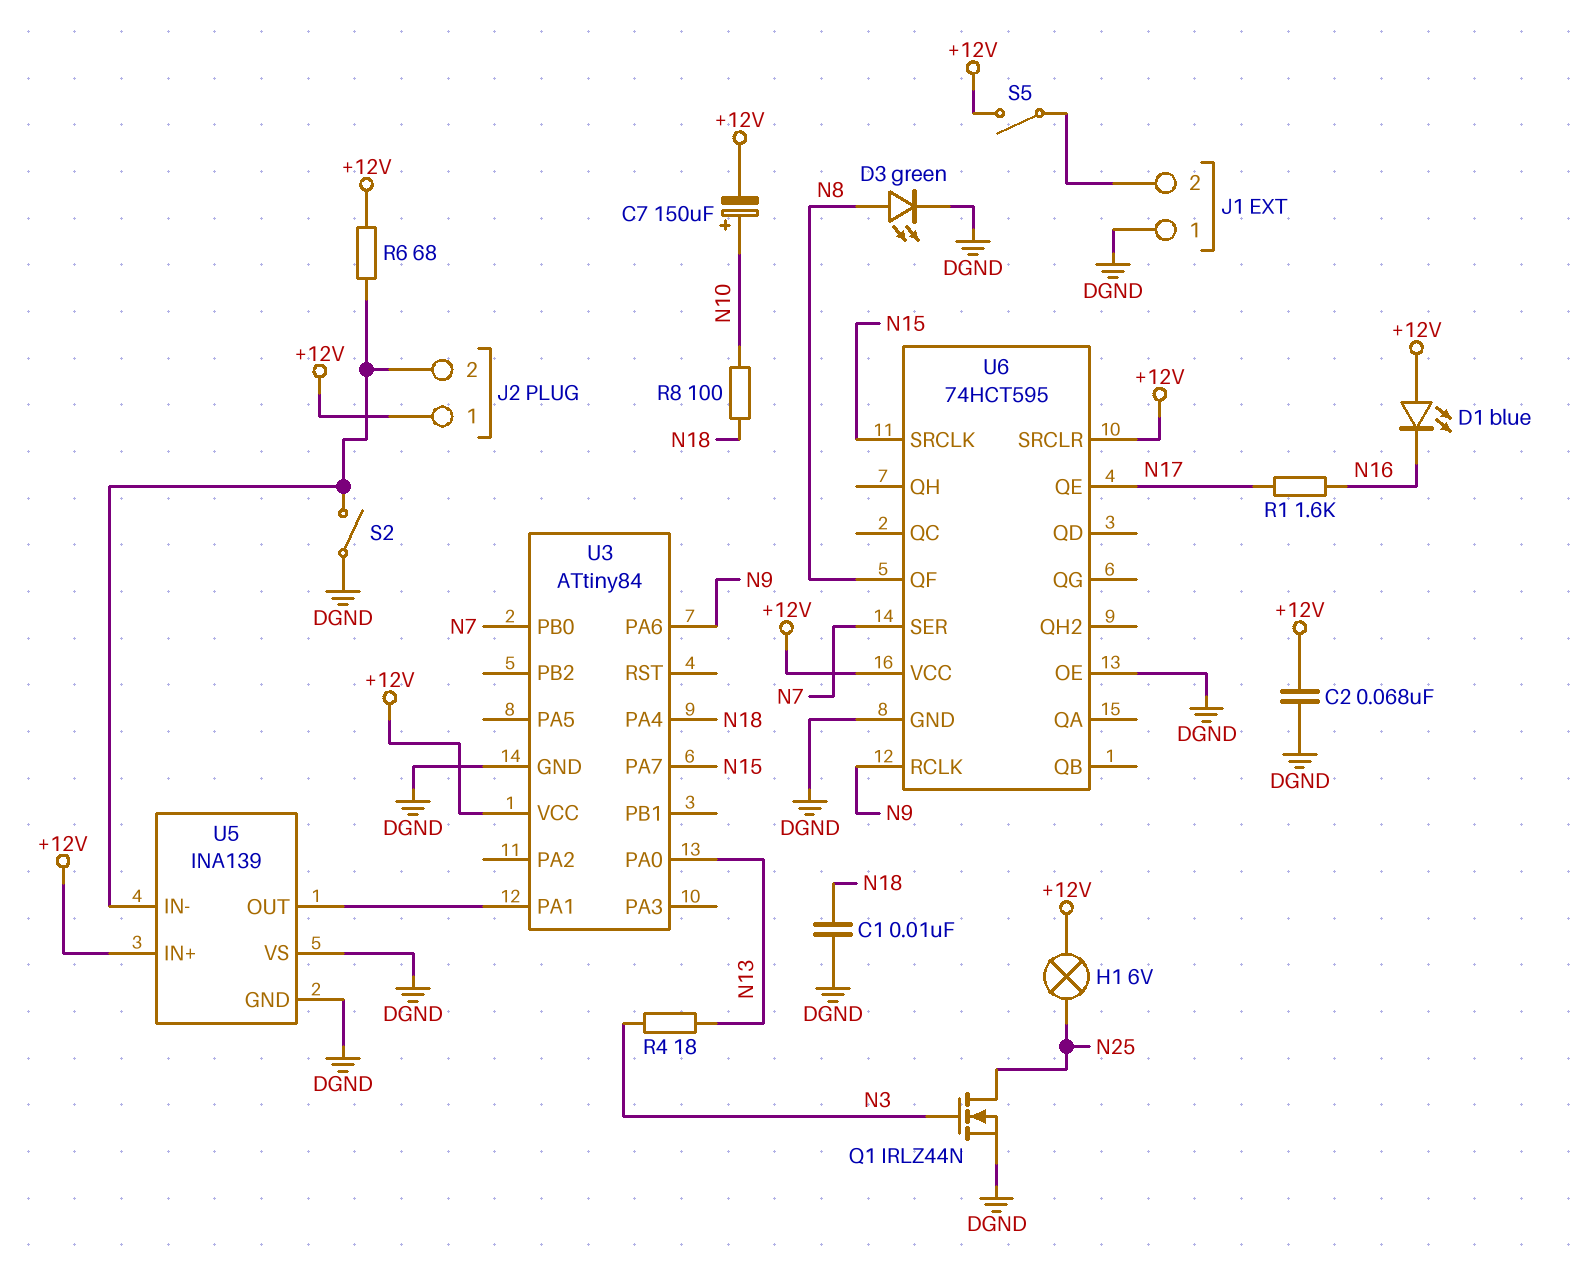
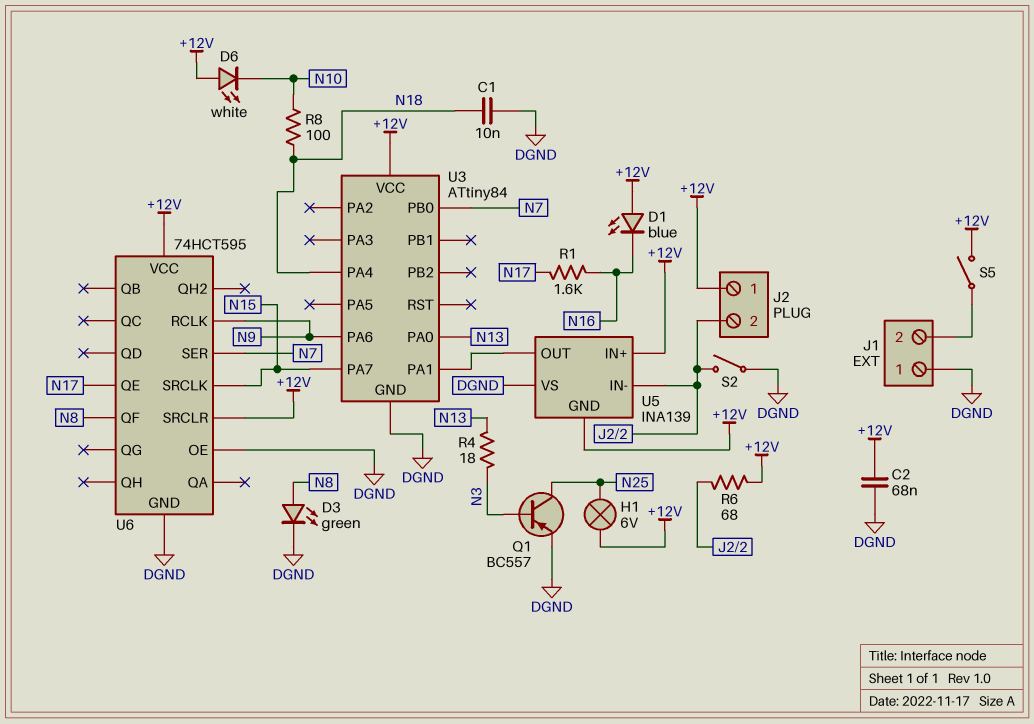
C7: 150uF (plus N10, minus +12V) -> none
D6: none -> LED white (A +12V, K N10)
Q1: NMOS IRLZ44N (G N3, D N25, S DGND) -> PNP BC557 (B N3, C N25, E DGND)
U5 pin GND: DGND -> +12V

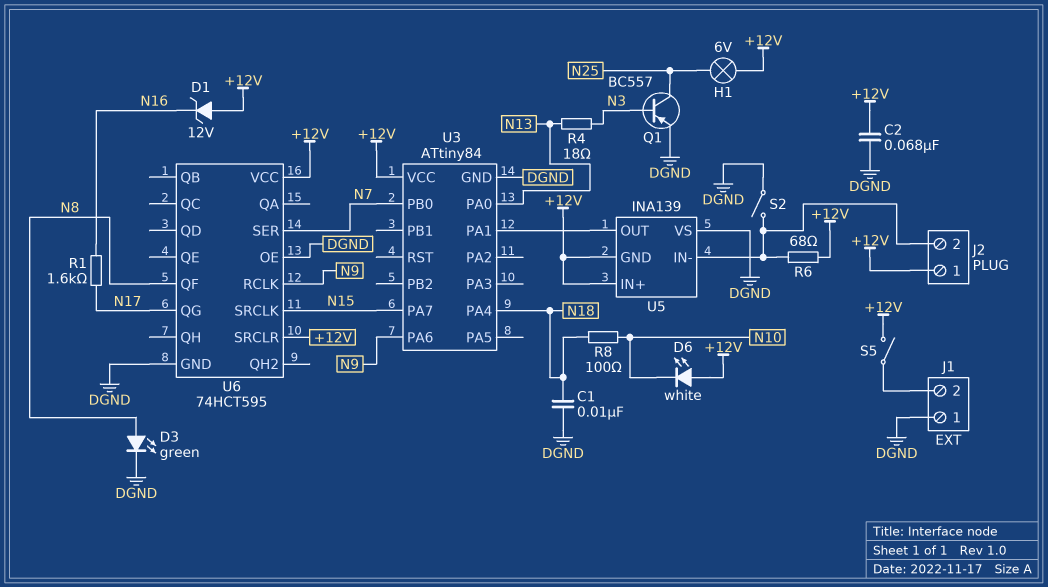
D1: LED blue (A +12V, K N16) -> zener 12V (A +12V, K N16)
U6 pin QE: N17 -> none
U6 pin QG: none -> N17

